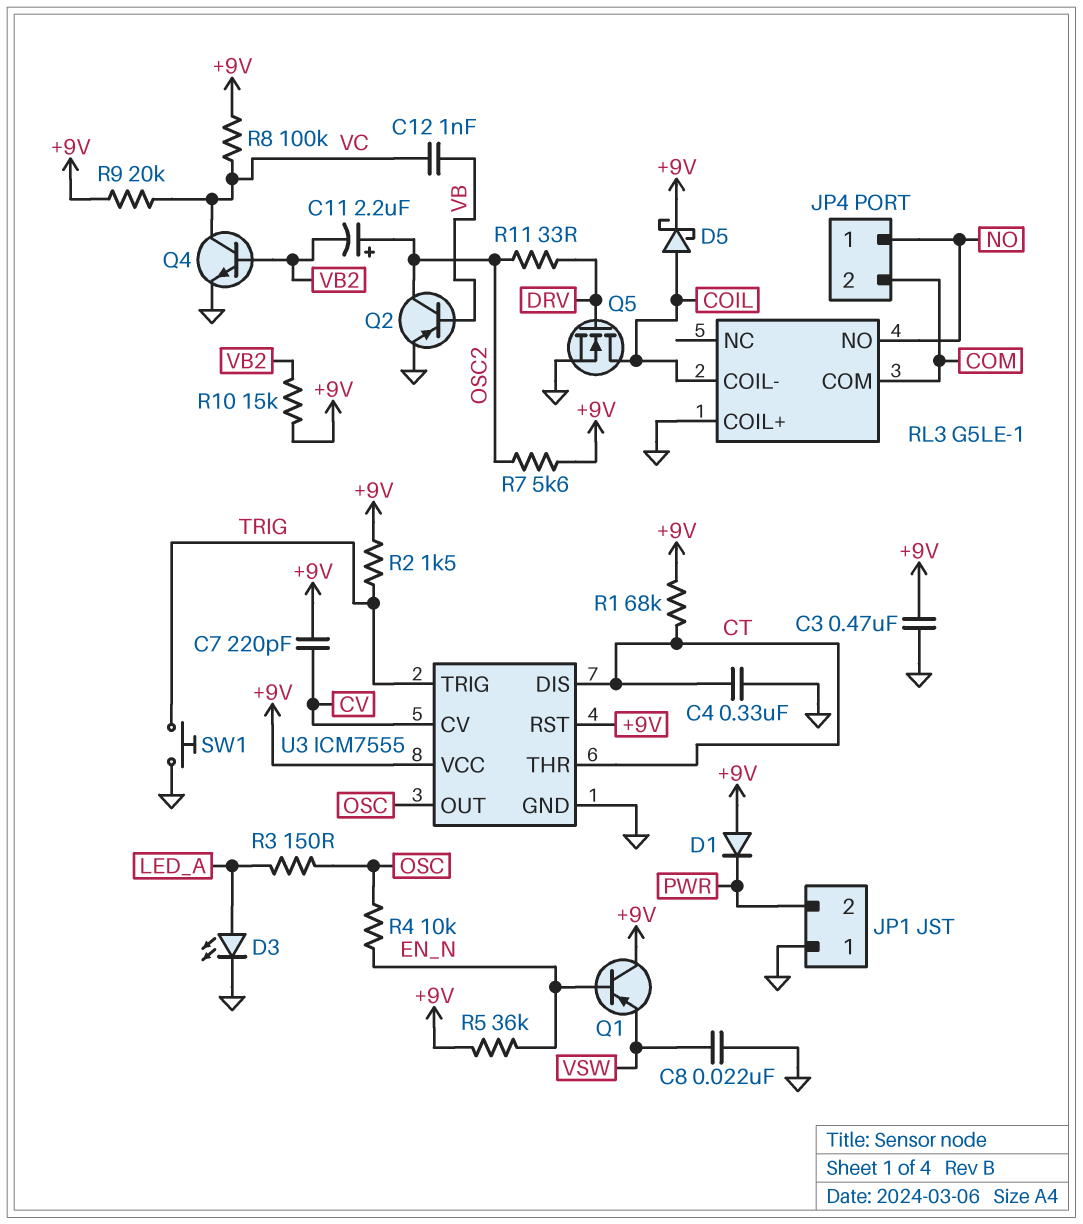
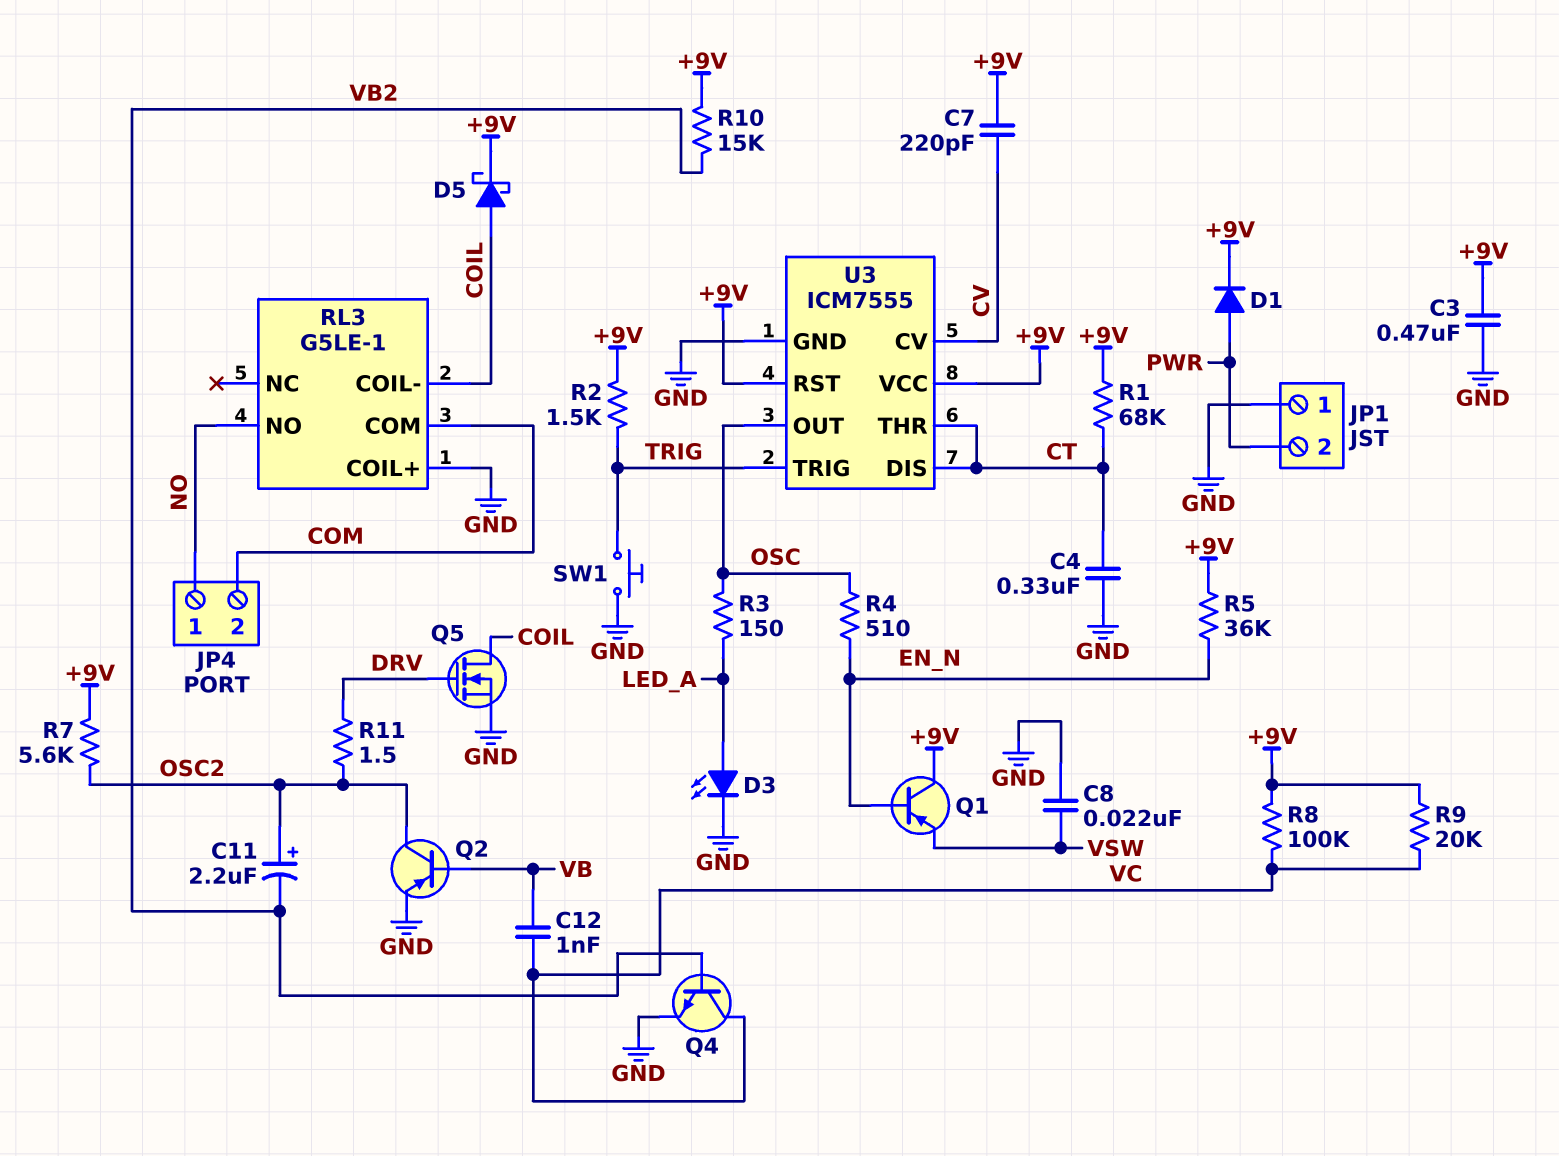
D1: diode (A +9V, K PWR) -> diode (A PWR, K +9V)
R4: 10k (EN_N, OSC) -> 510 (EN_N, OSC)
R11: 33 (DRV, OSC2) -> 1.5 (DRV, OSC2)

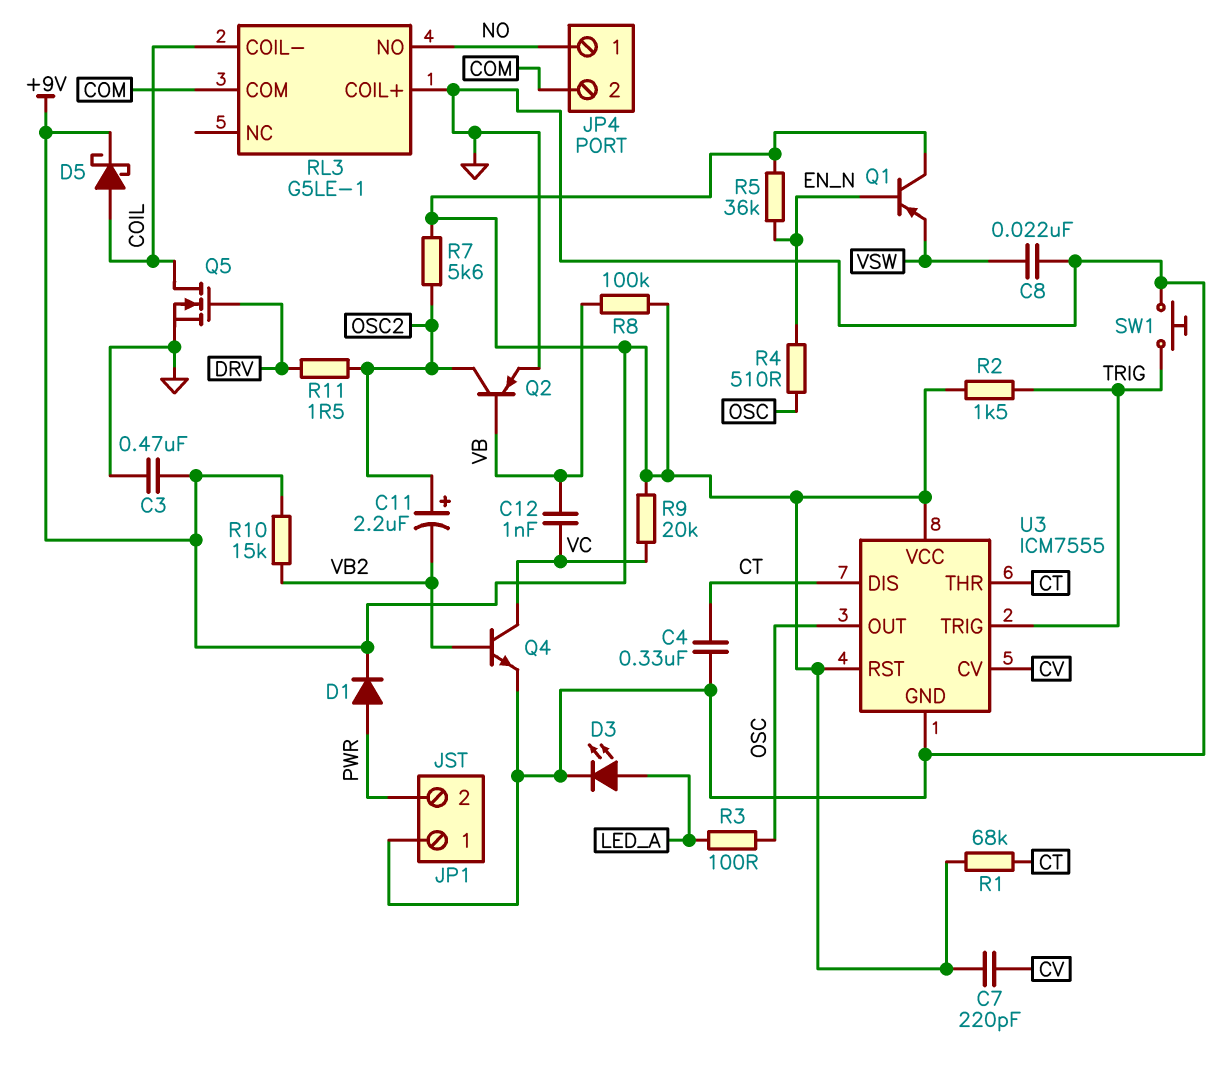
R3: 150 (LED_A, OSC) -> 100 (LED_A, OSC)
R8: 100k (+9V, VC) -> 100k (+9V, VB)

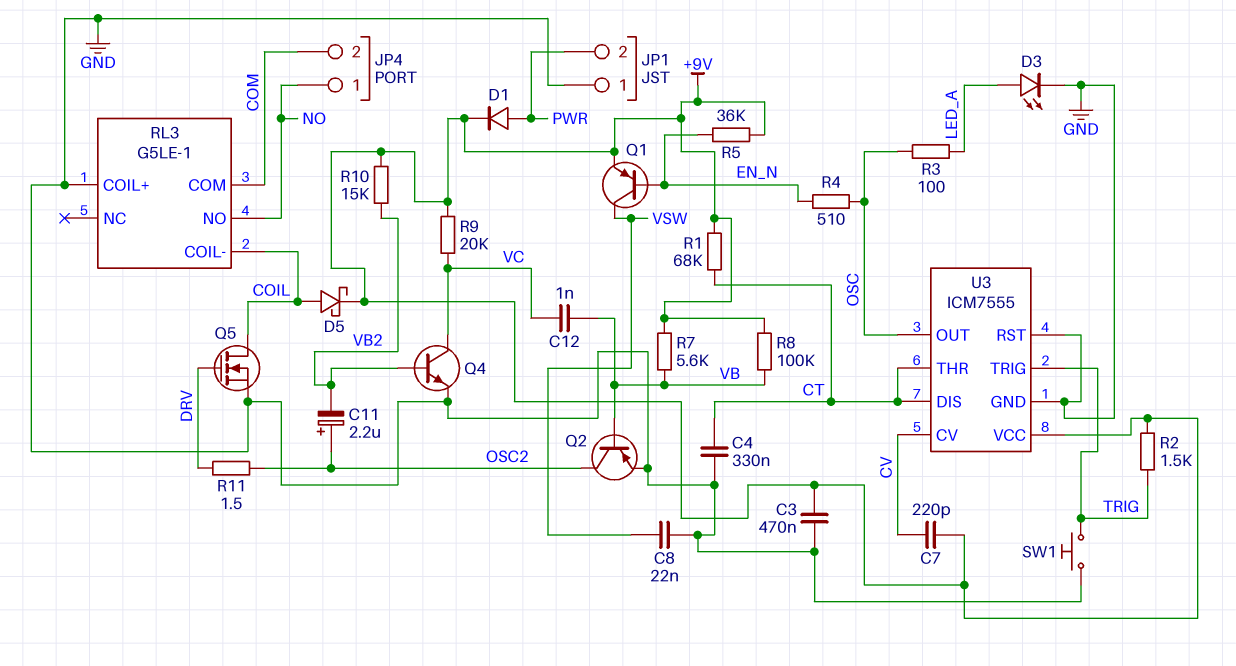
Q1: PNP (B EN_N, C +9V, E VSW) -> PNP (B EN_N, C VSW, E +9V)
R7: 5.6k (+9V, OSC2) -> 5.6k (+9V, VB)
U3 pin RST: +9V -> GND

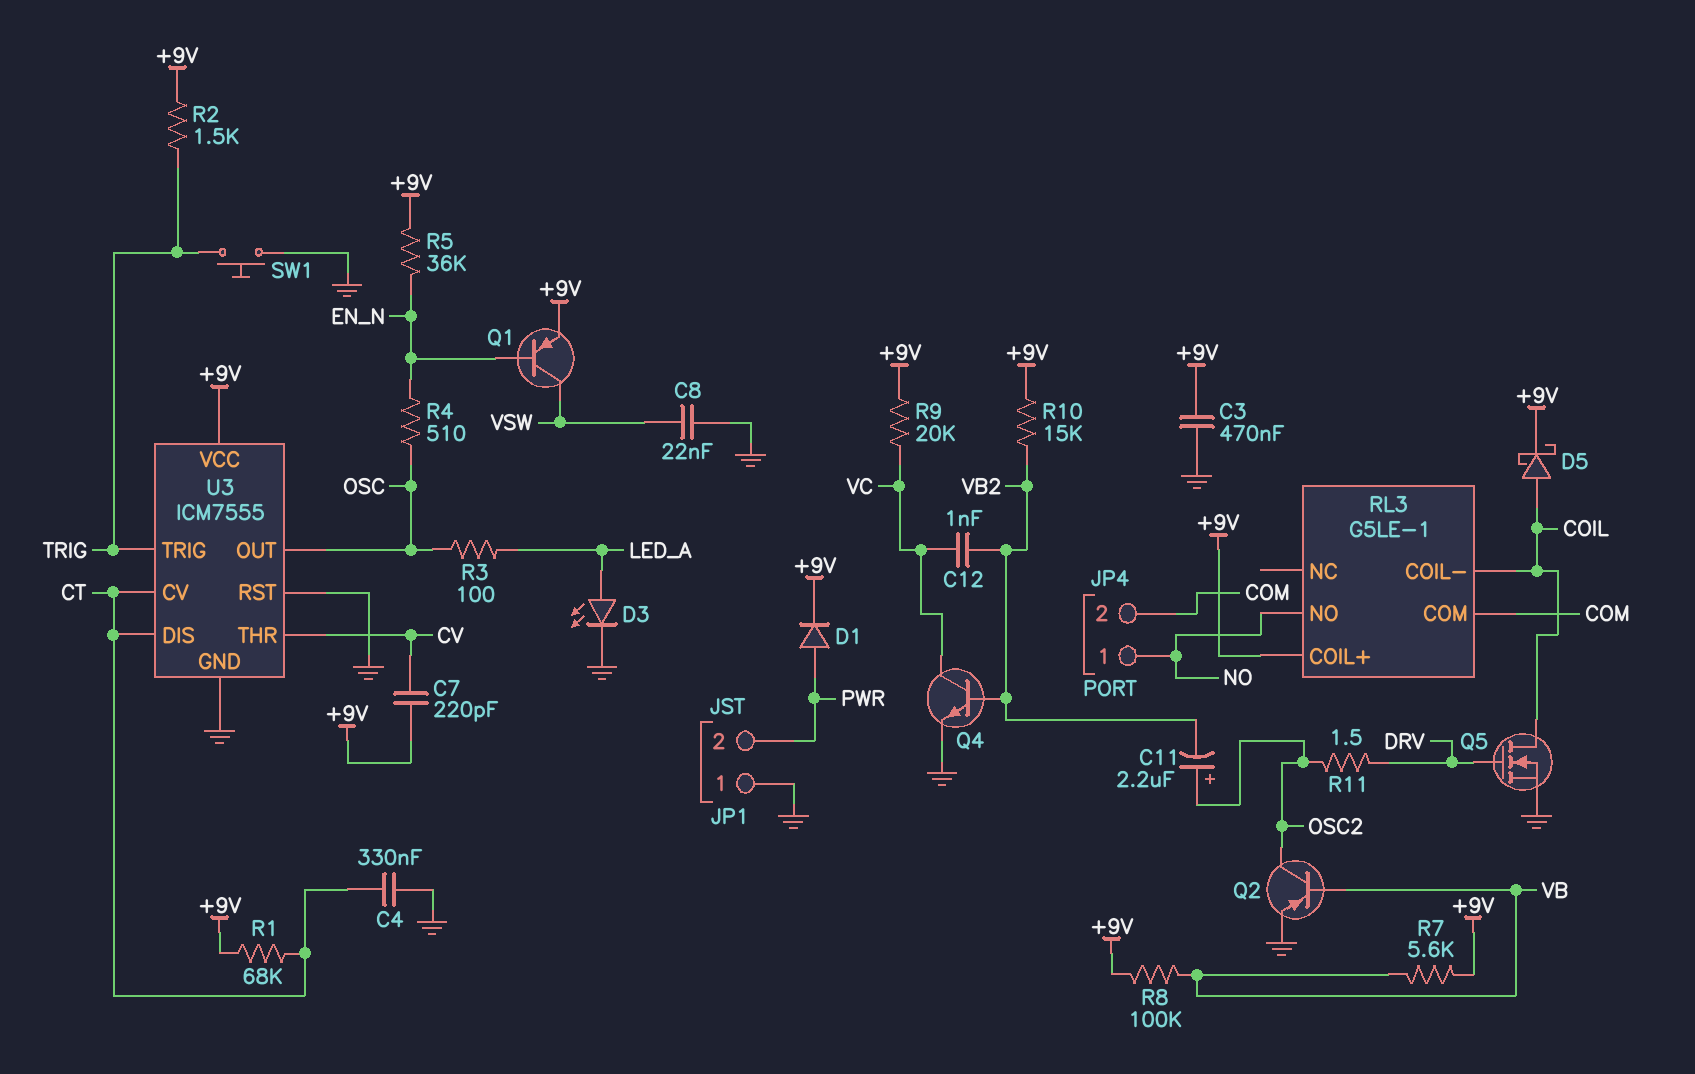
C12: 1nF (VB, VC) -> 1nF (VB2, VC)
RL3 pin COIL+: GND -> +9V
U3 pin CV: CV -> CT
U3 pin THR: CT -> CV

